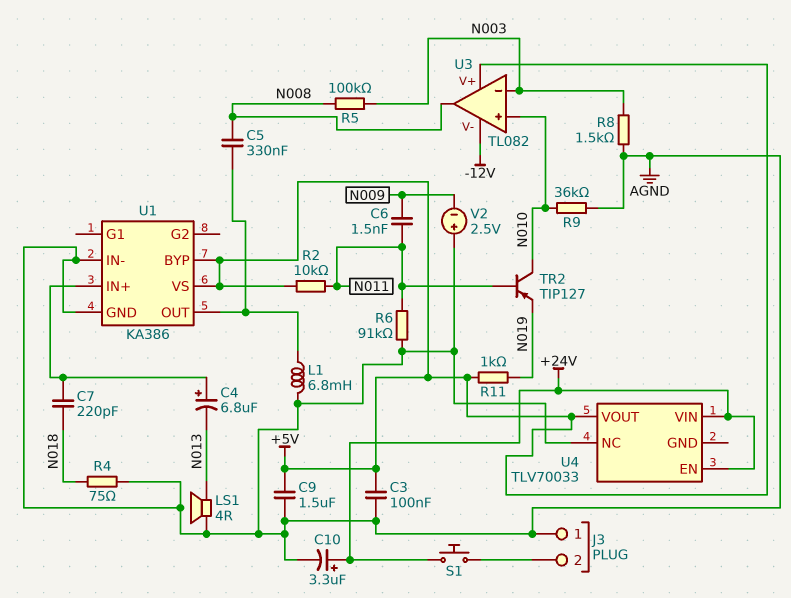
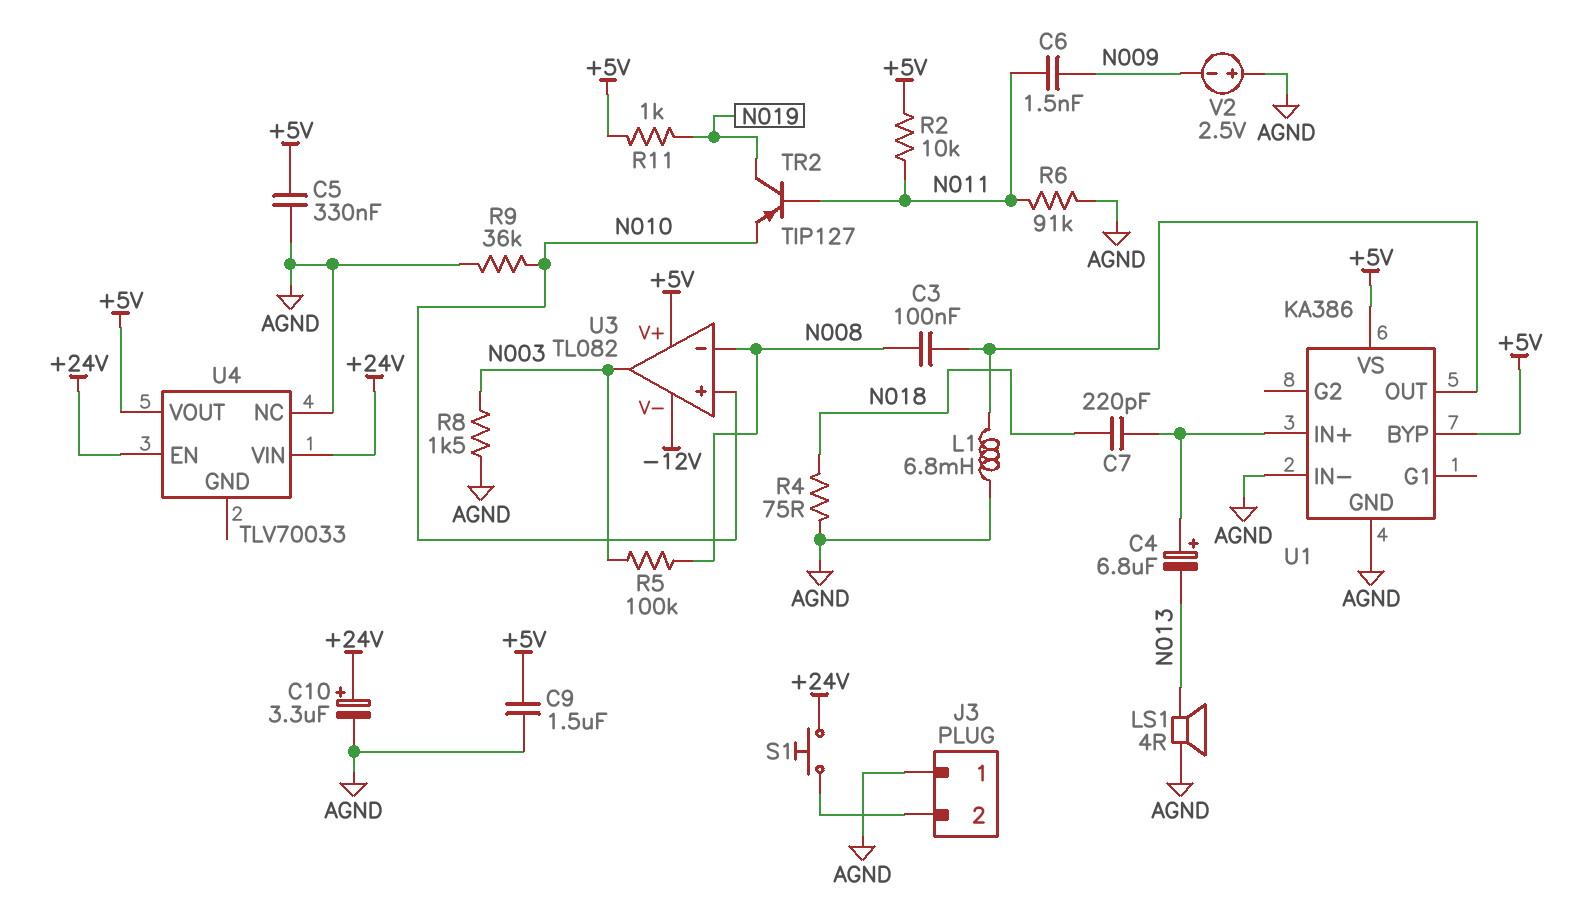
C3: 100nF (+5V, AGND) -> 100nF (N008, U1/OUT)
C5: 330nF (N008, U1/OUT) -> 330nF (+5V, AGND)
TR2: PNP TIP127 (B N011, C N010, E N019) -> PNP TIP127 (B N011, C N019, E N010)
U3 pin in-: N003 -> N008
U3 pin out: N008 -> N003

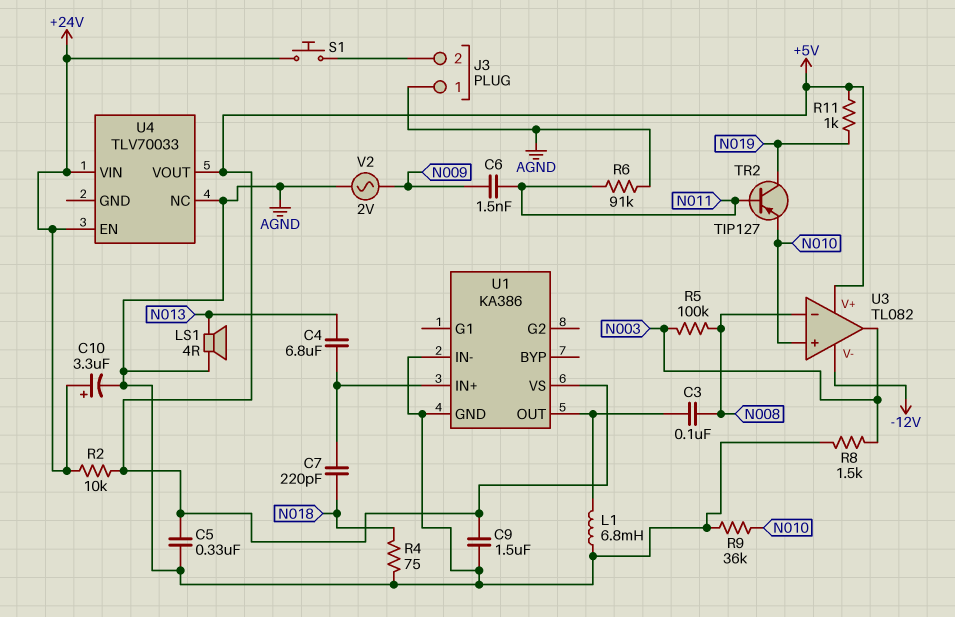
C4: 6.8uF (plus U1/IN+, minus N013) -> 6.8uF (N013, U1/IN+)
R2: 10k (+5V, N011) -> 10k (+5V, +24V)
U1 pin BYP: +5V -> none
V2: 2.5V (plus AGND, minus N009) -> AC 2V (AGND, N009)

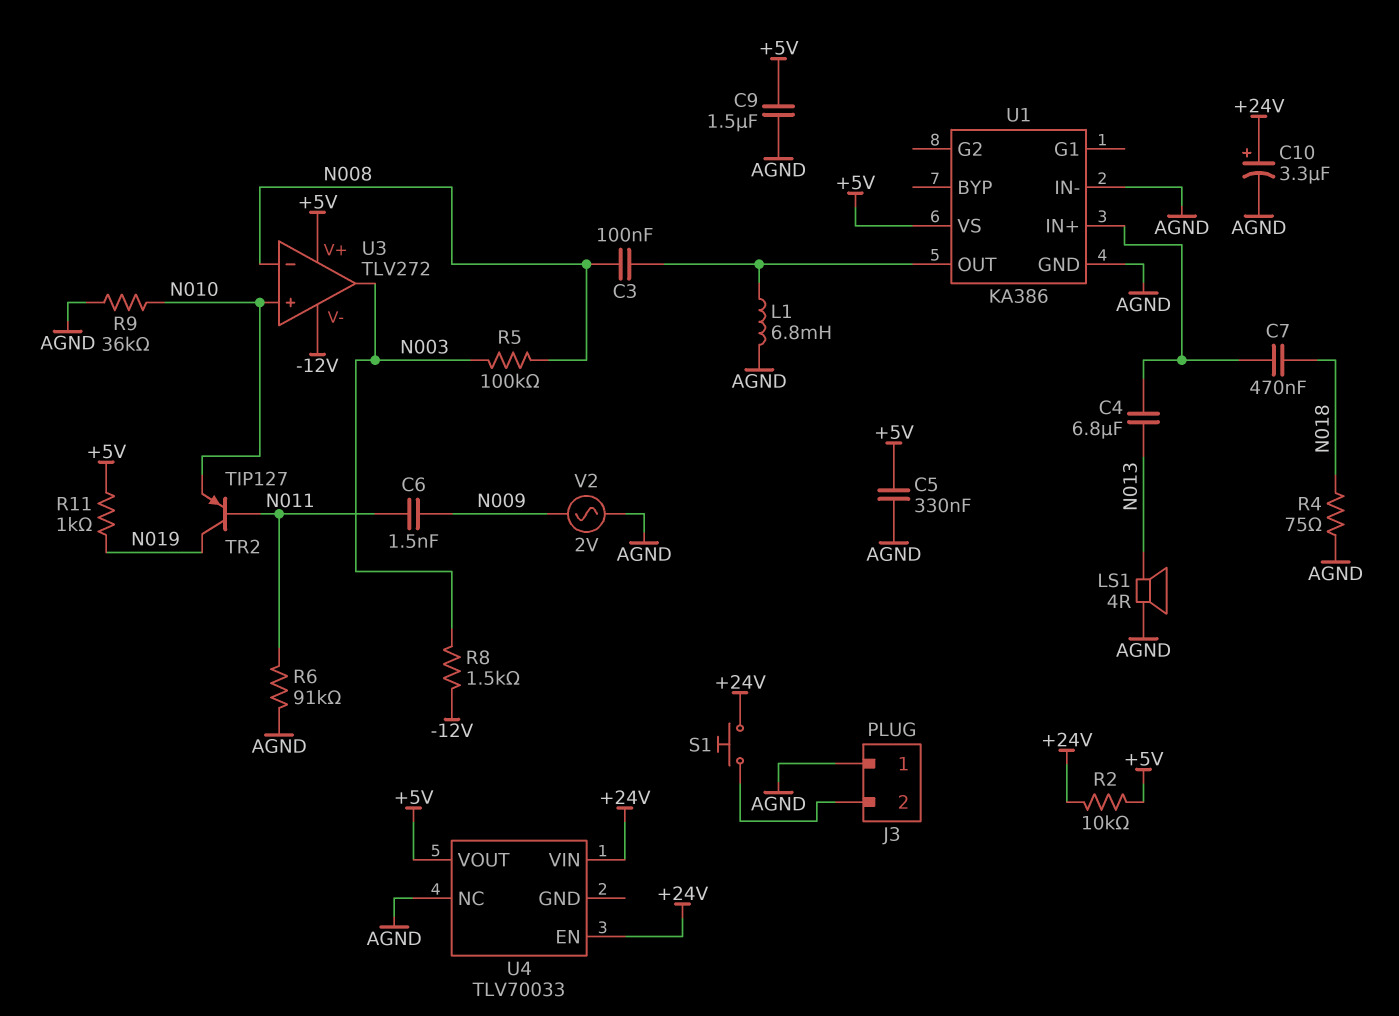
C7: 220pF (N018, U1/IN+) -> 470nF (N018, U1/IN+)
R8: 1.5k (AGND, N003) -> 1.5k (-12V, N003)
U3: TL082 -> TLV272

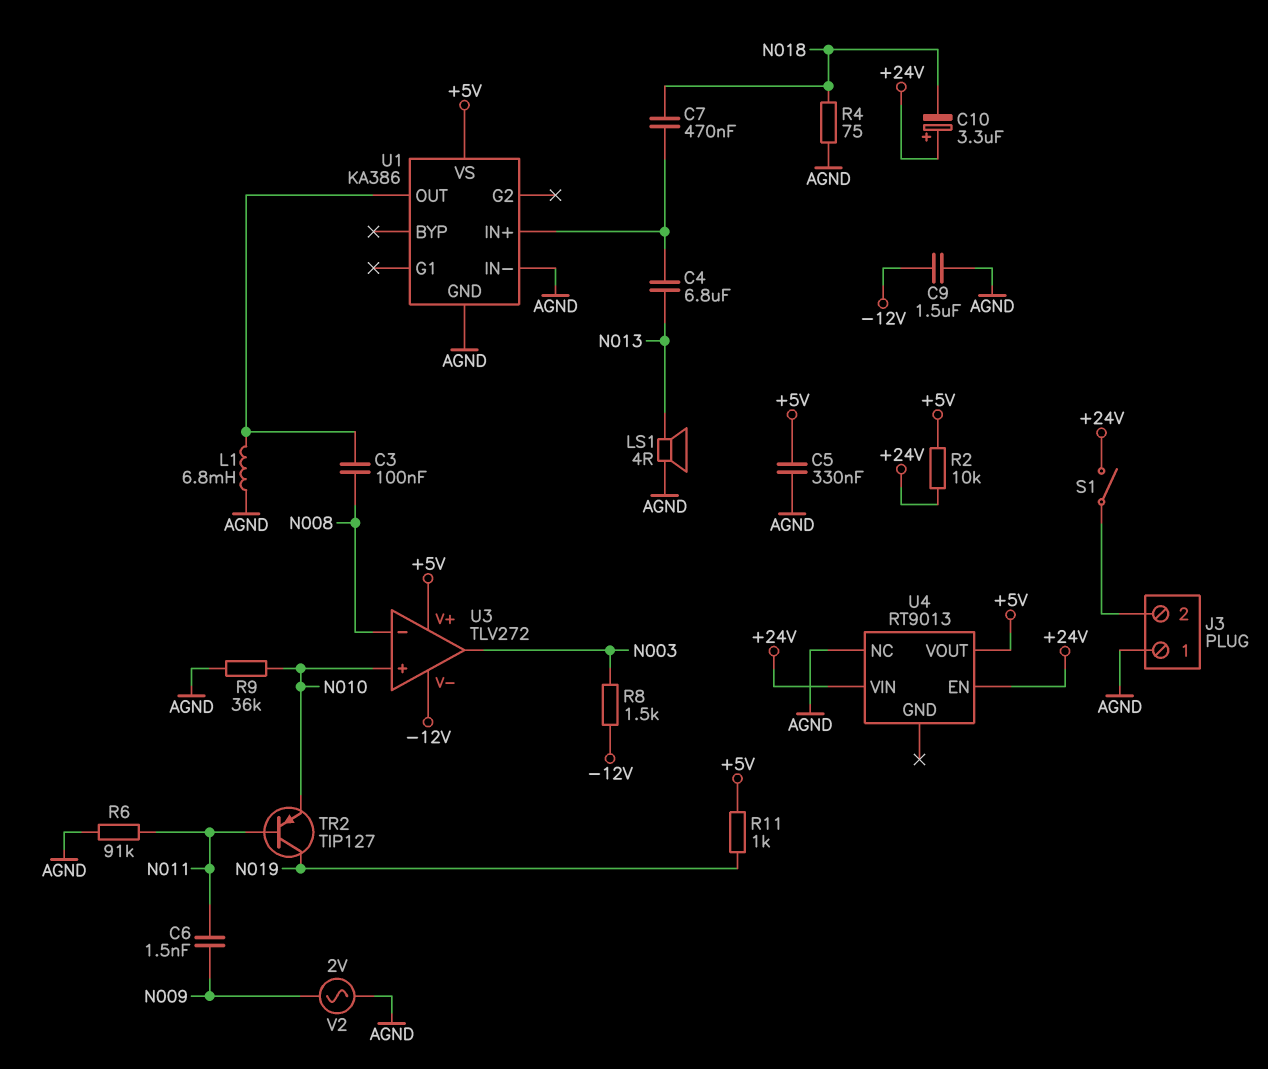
C9: 1.5uF (+5V, AGND) -> 1.5uF (-12V, AGND)
C10: 3.3uF (plus +24V, minus AGND) -> 3.3uF (plus +24V, minus N018)
R5: 100k (N003, N008) -> none
S1: button (+24V, J3/2) -> switch (+24V, J3/2)
U4: TLV70033 -> RT9013

